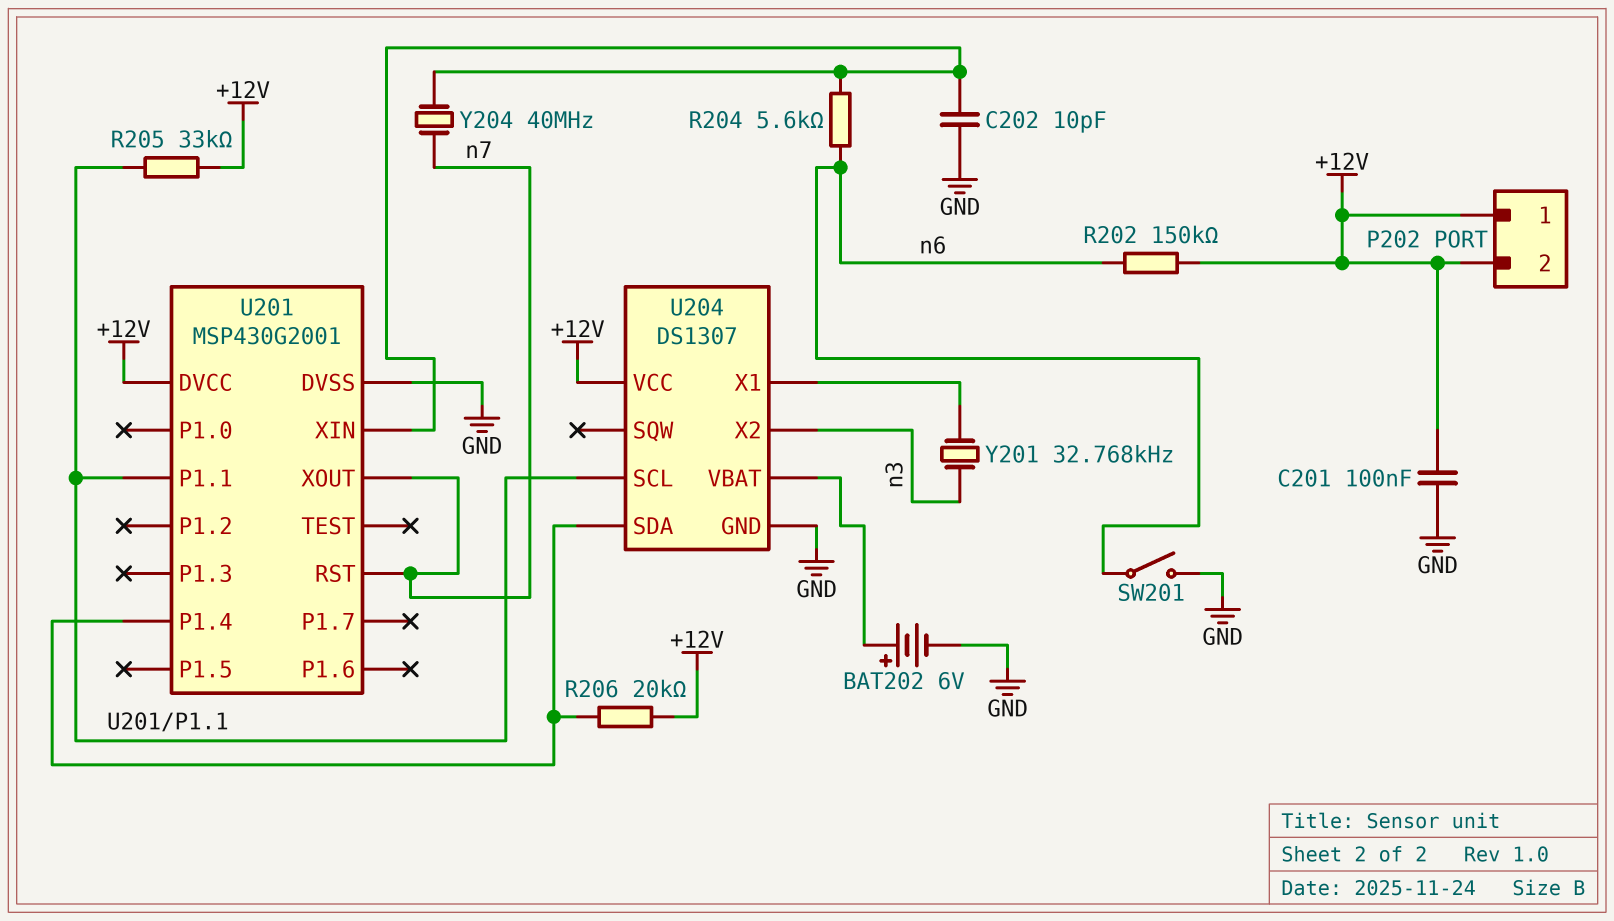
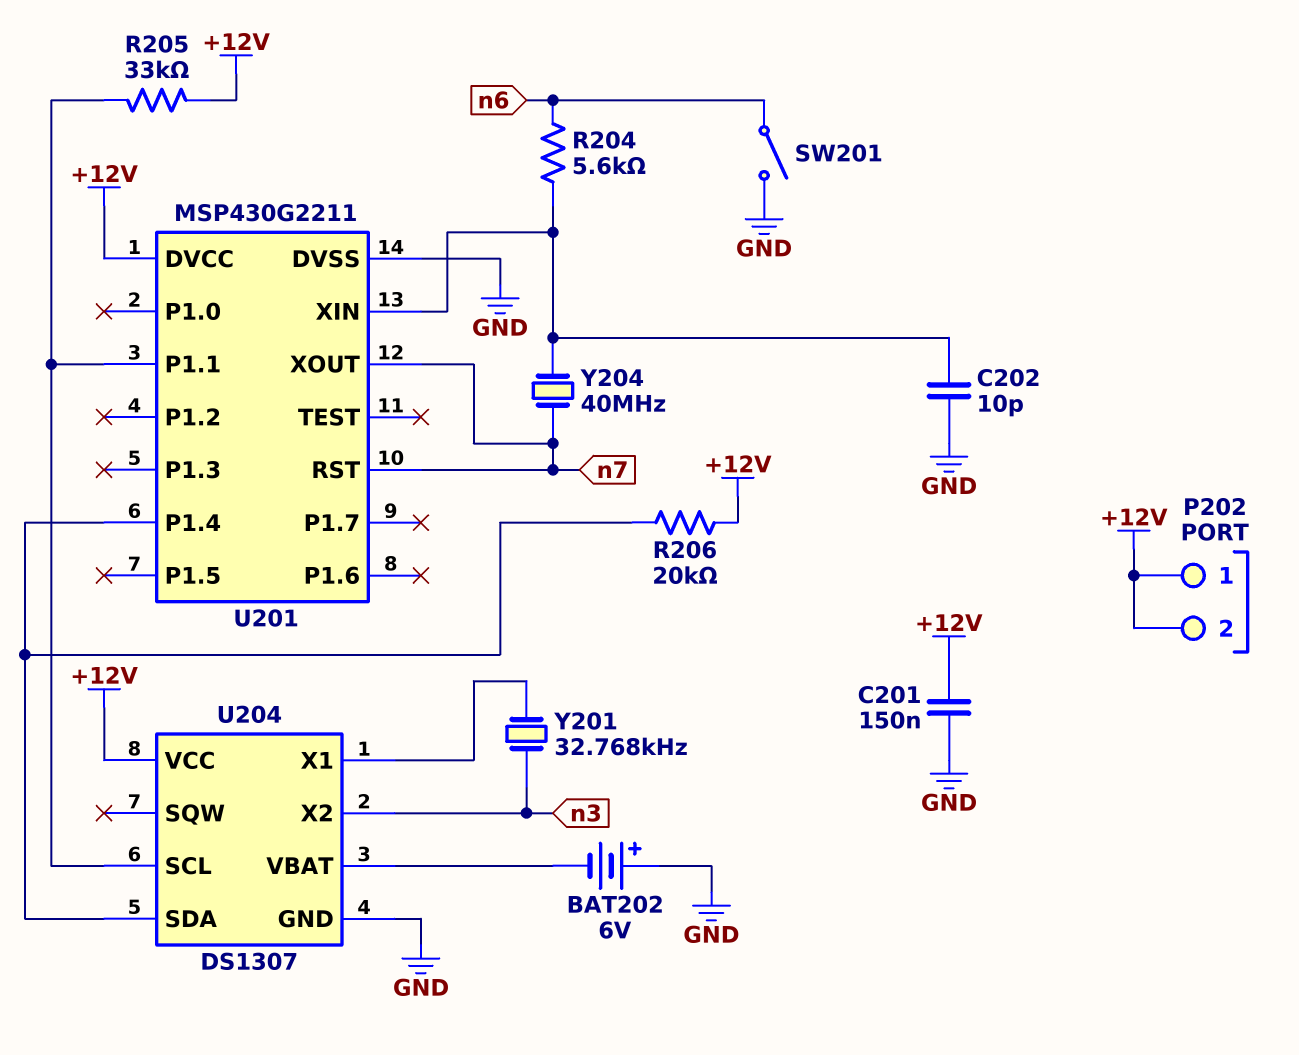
BAT202: 6V (plus U204/VBAT, minus GND) -> 6V (plus GND, minus U204/VBAT)
C201: 100nF (+12V, GND) -> 150nF (+12V, GND)
R202: 150k (+12V, n6) -> none
U201: MSP430G2001 -> MSP430G2211

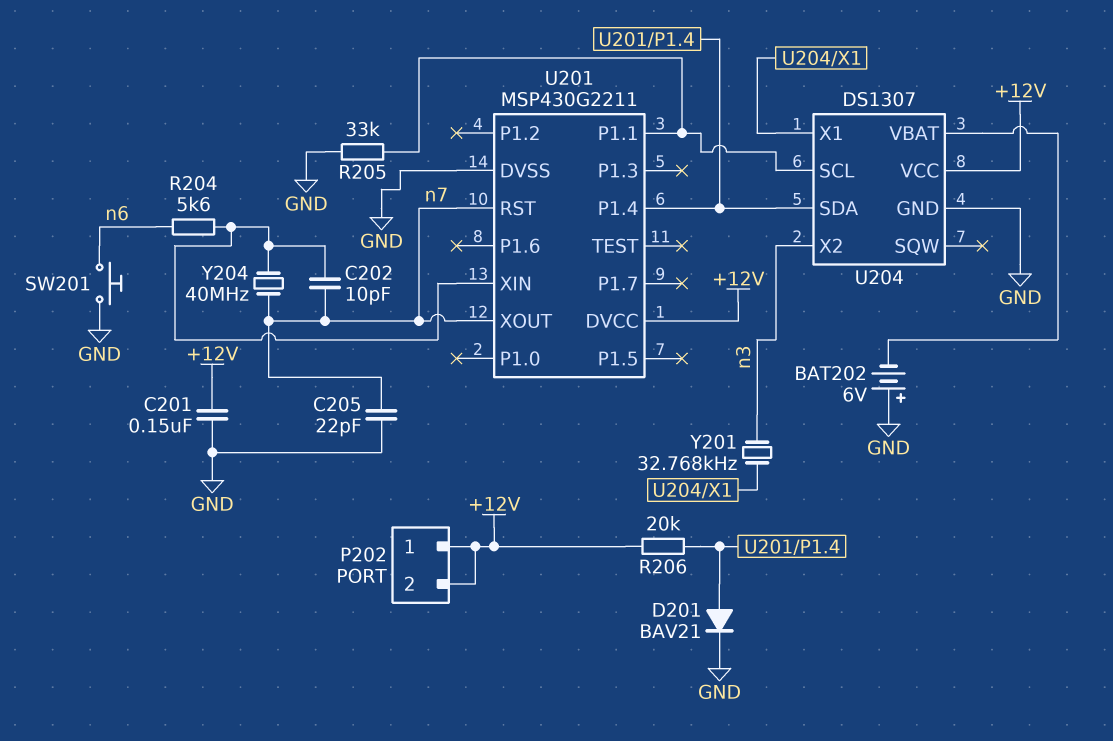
C202: 10pF (GND, U201/XIN) -> 10pF (U201/XIN, n7)
C205: none -> 22pF (GND, n7)
D201: none -> diode BAV21 (A U201/P1.4, K GND)
R205: 33k (+12V, U201/P1.1) -> 33k (GND, U201/P1.1)
SW201: switch (GND, n6) -> button (GND, n6)

